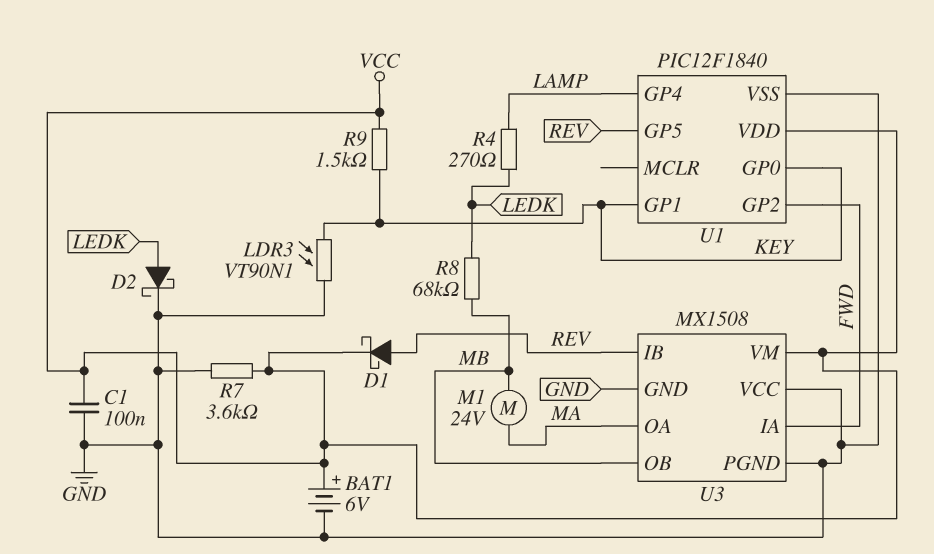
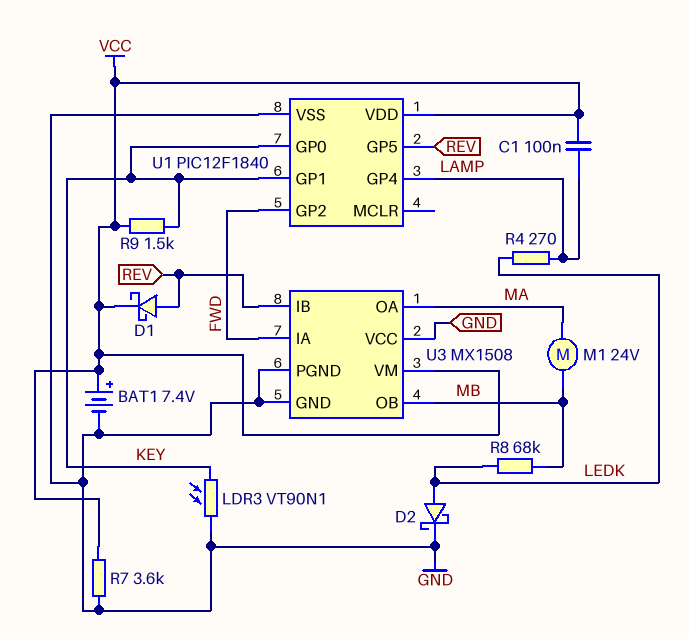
BAT1: 6V (plus VCC, minus GND) -> 7.4V (plus VCC, minus GND)
C1: 100nF (GND, VCC) -> 100nF (LAMP, VCC)

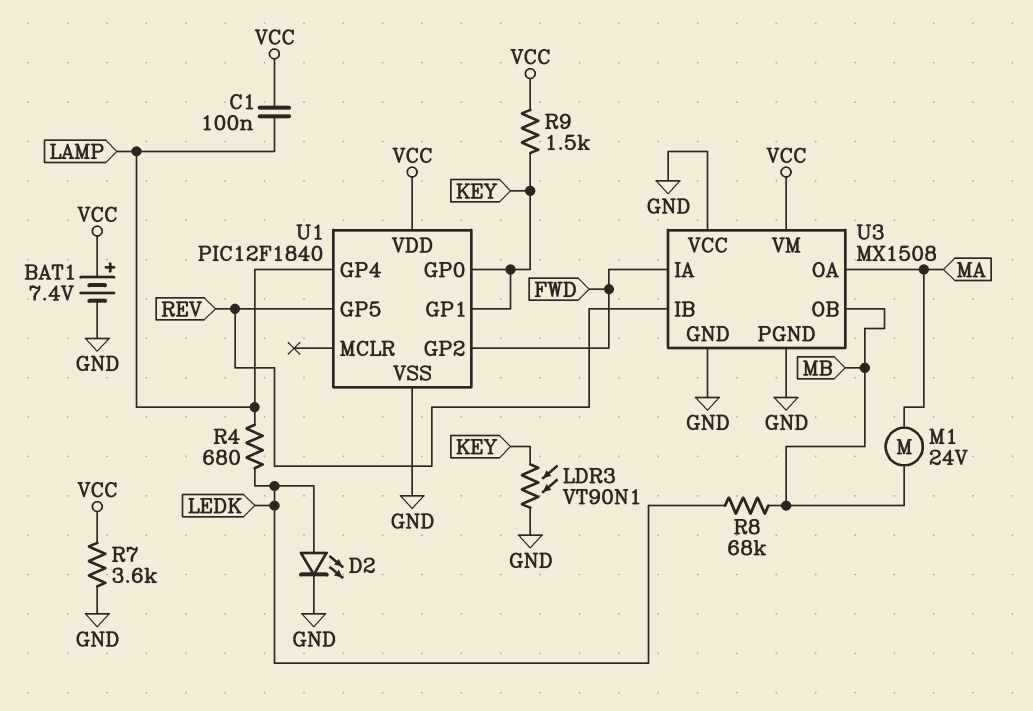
D1: schottky (A REV, K VCC) -> none
D2: schottky (A LEDK, K GND) -> LED (A LEDK, K GND)
R4: 270 (LAMP, LEDK) -> 680 (LAMP, LEDK)

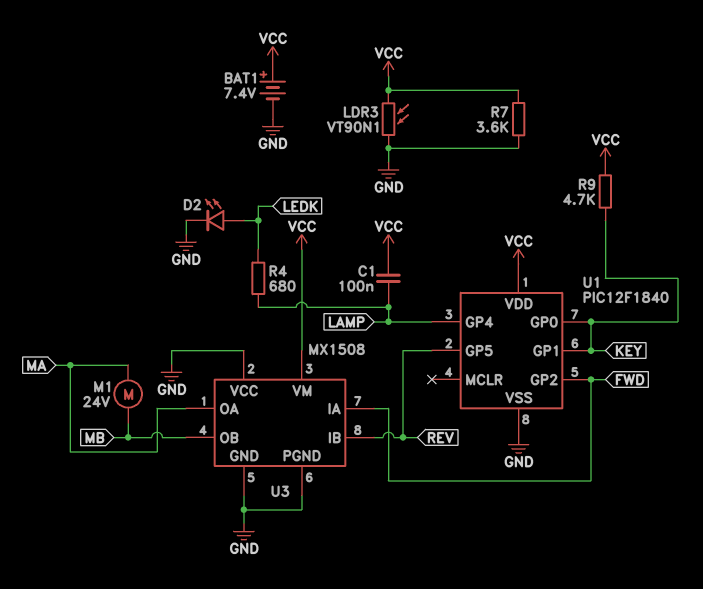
LDR3: VT90N1 (GND, KEY) -> VT90N1 (GND, VCC)
R8: 68k (LEDK, MB) -> none
R9: 1.5k (KEY, VCC) -> 4.7k (KEY, VCC)

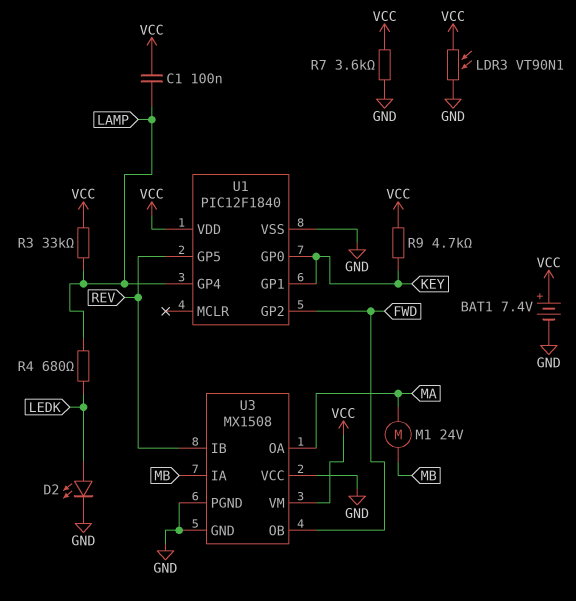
R3: none -> 33k (LAMP, VCC)
U3 pin IA: FWD -> MB
U3 pin OB: MB -> FWD

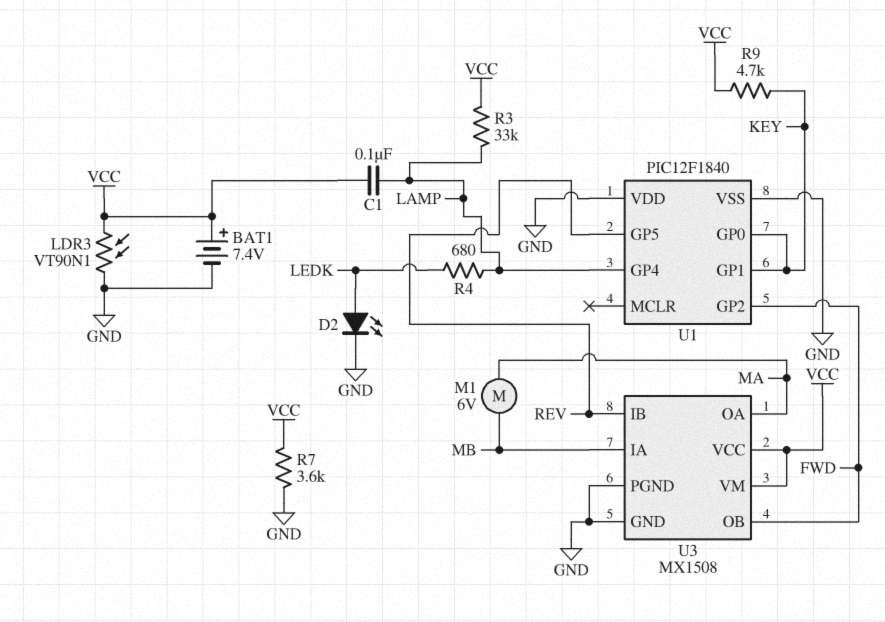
M1: motor 24V (MA, MB) -> motor 6V (MA, MB)
U1 pin VDD: VCC -> GND
U3 pin VCC: GND -> VCC

